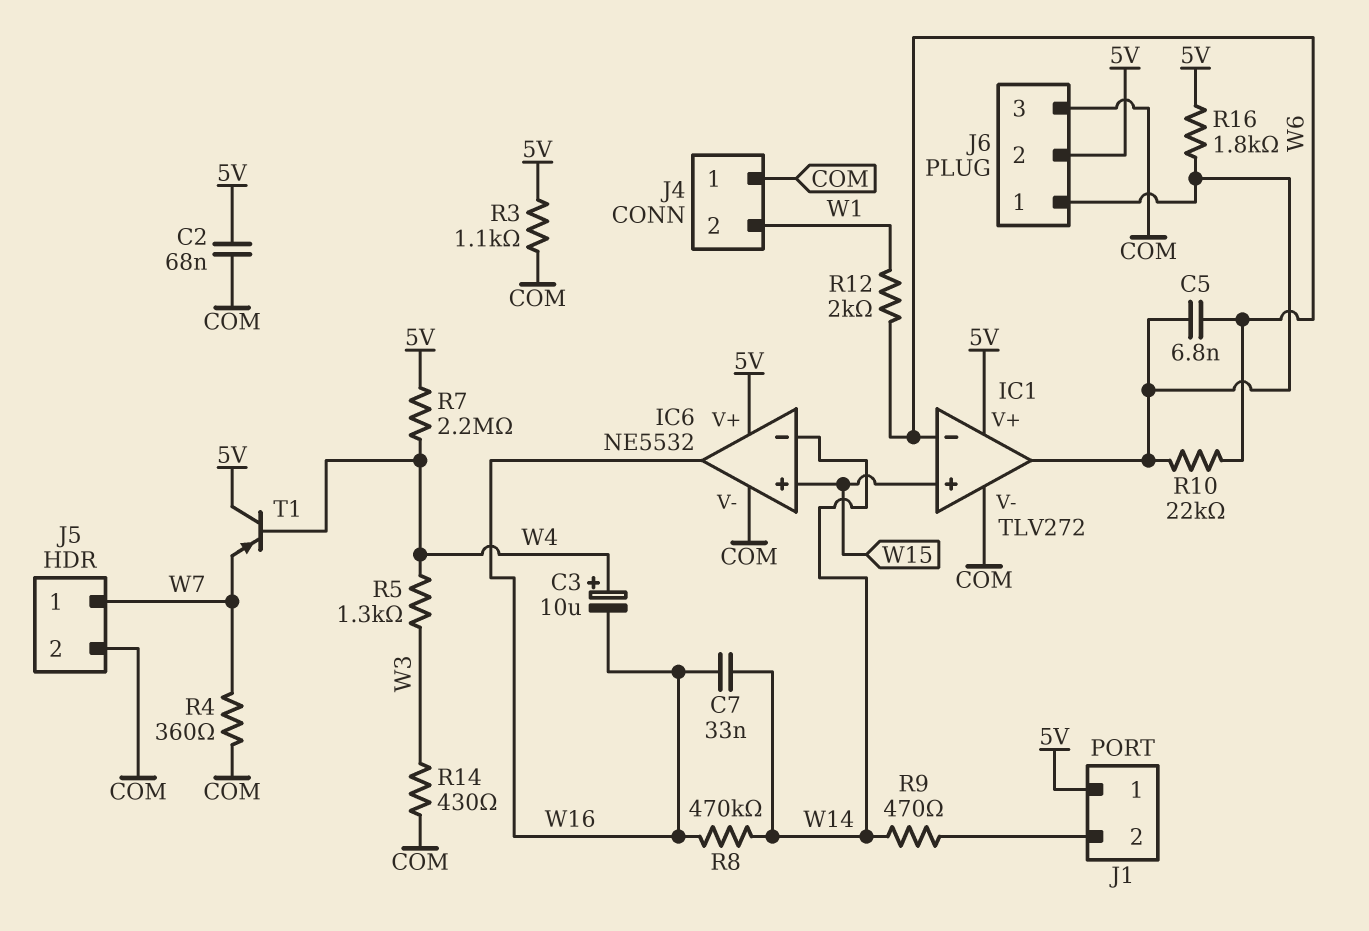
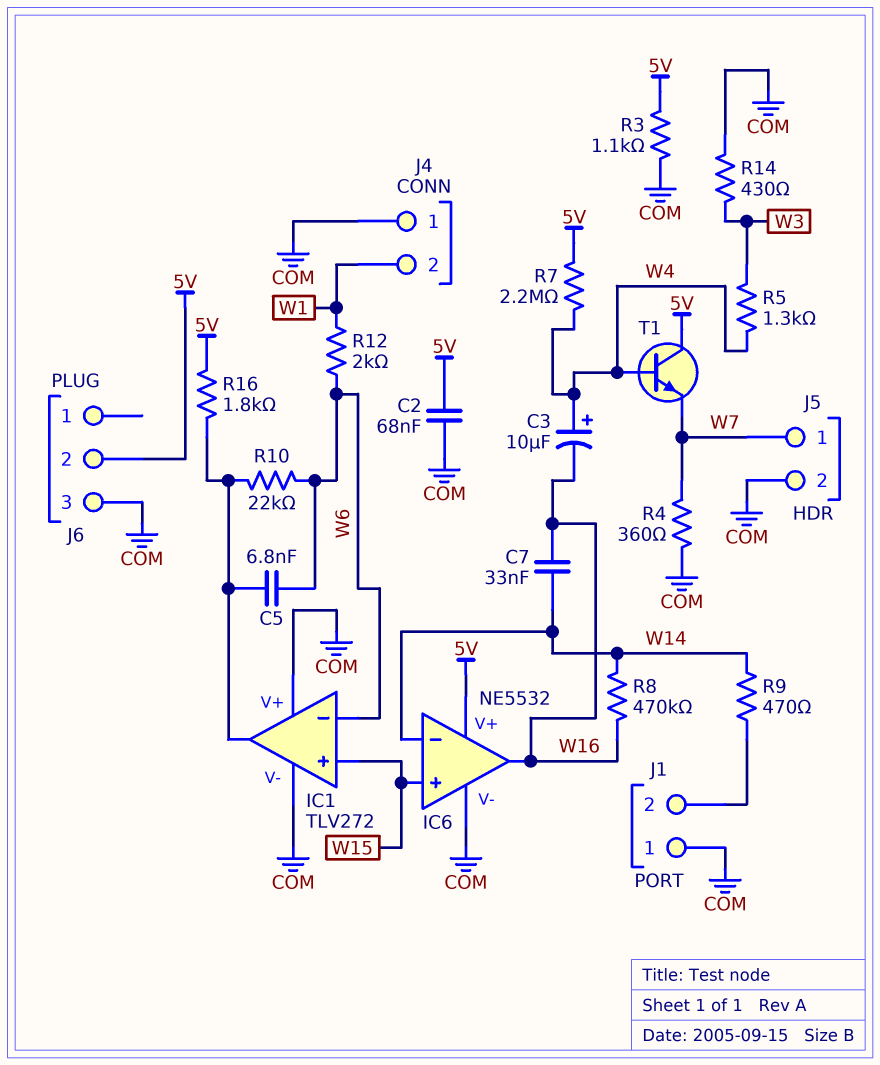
IC1 pin V+: 5V -> COM
J1 pin 1: 5V -> COM
J6 pin 1: IC1/out -> none
T1: PNP (B W4, C 5V, E W7) -> NPN (B W4, C 5V, E W7)

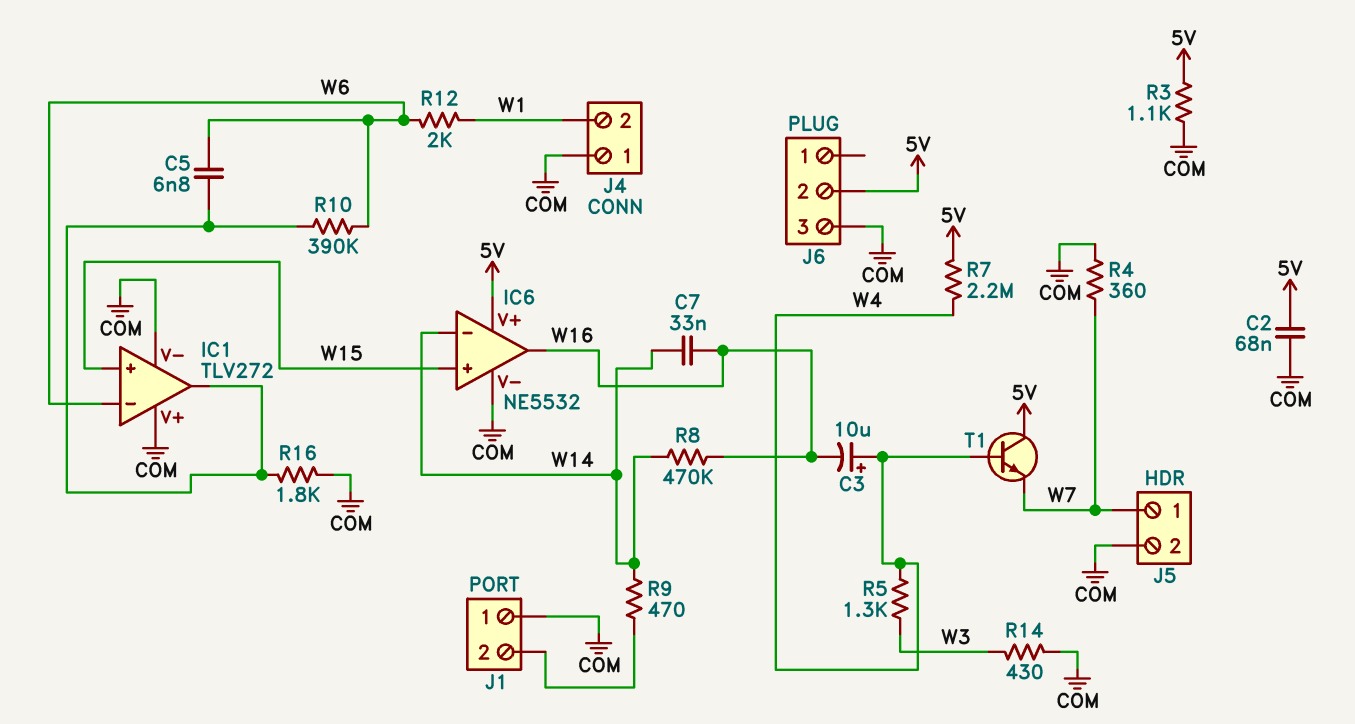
R10: 22k (IC1/out, W6) -> 390k (IC1/out, W6)
R16: 1.8k (5V, IC1/out) -> 1.8k (COM, IC1/out)

